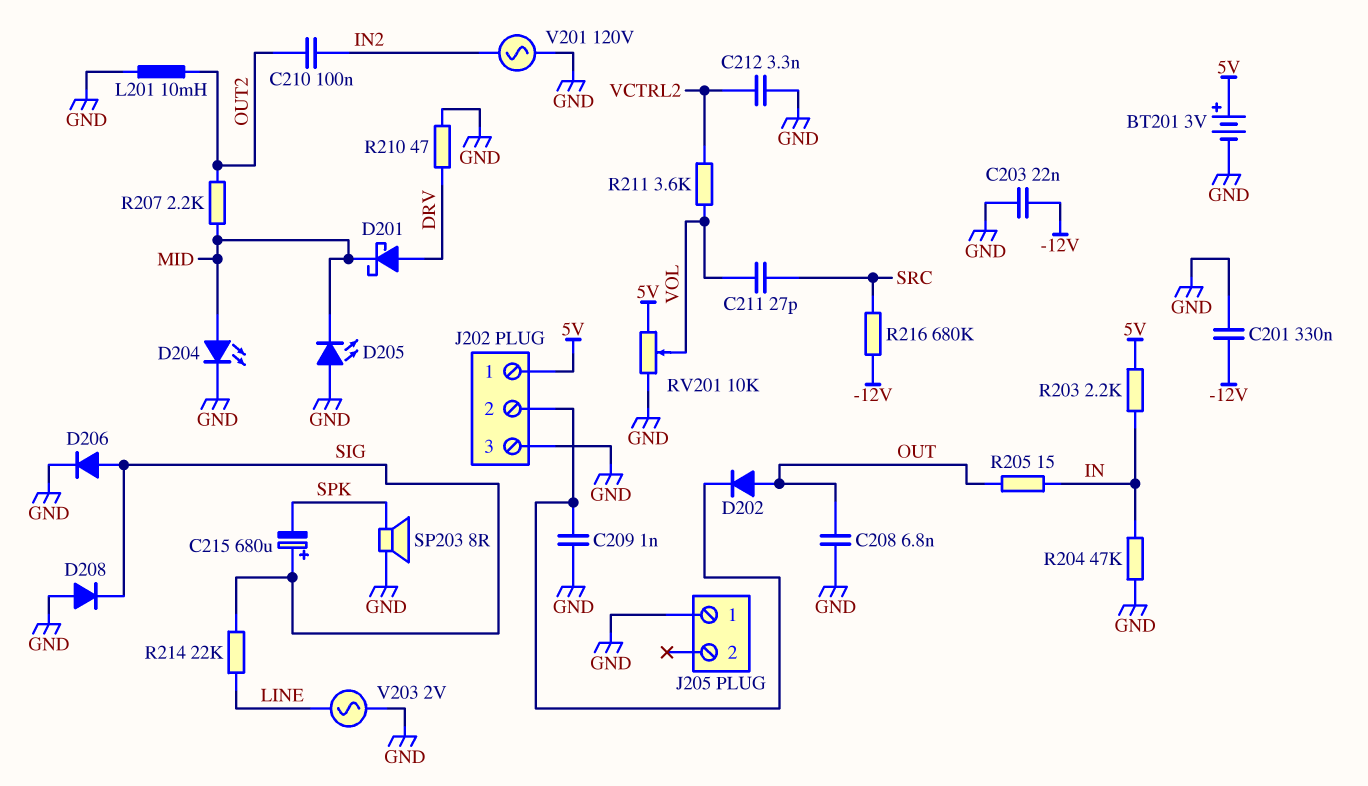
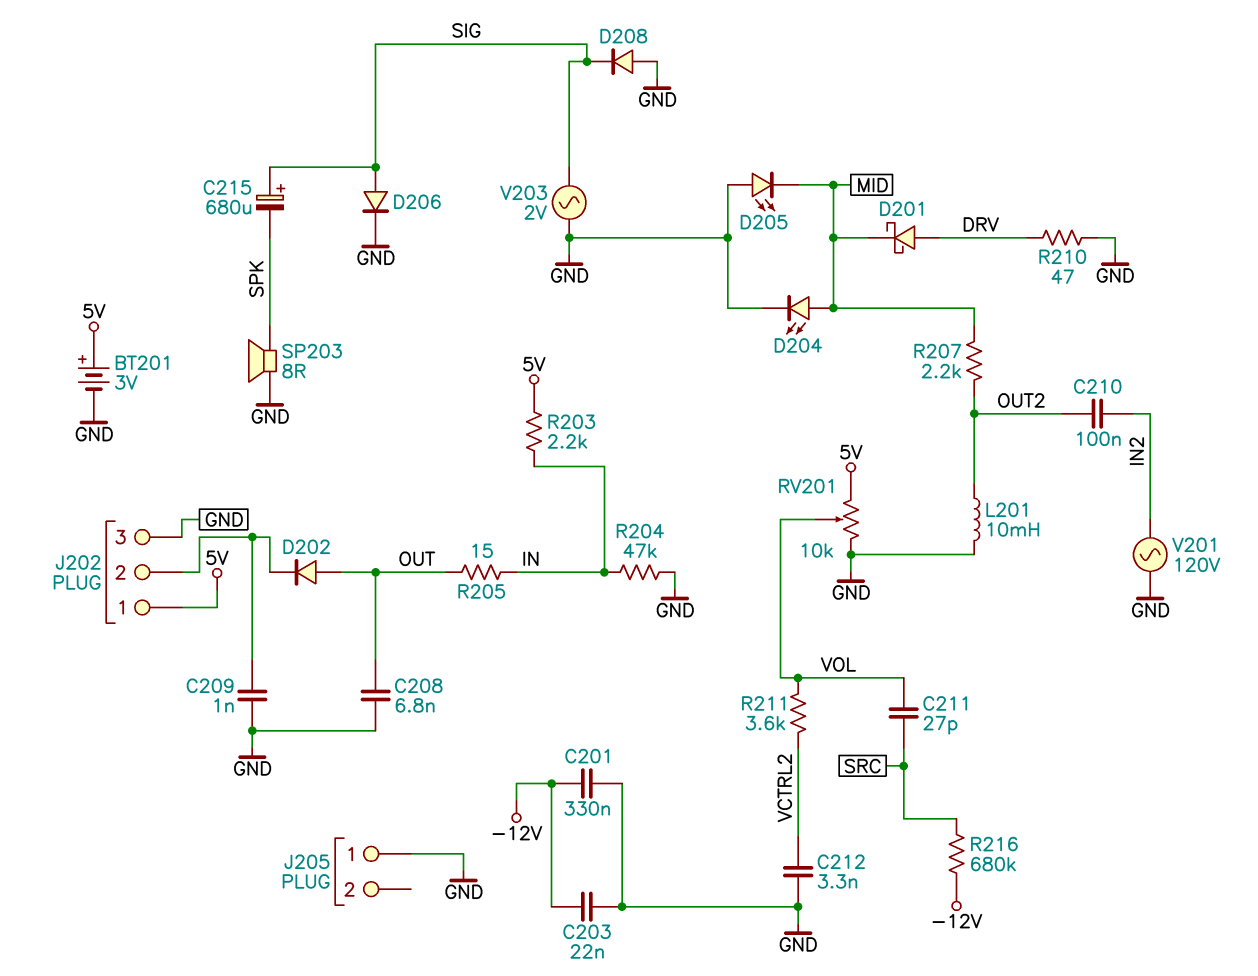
R214: 22k (LINE, SIG) -> none
V203: AC 2V (GND, LINE) -> AC 2V (GND, SIG)

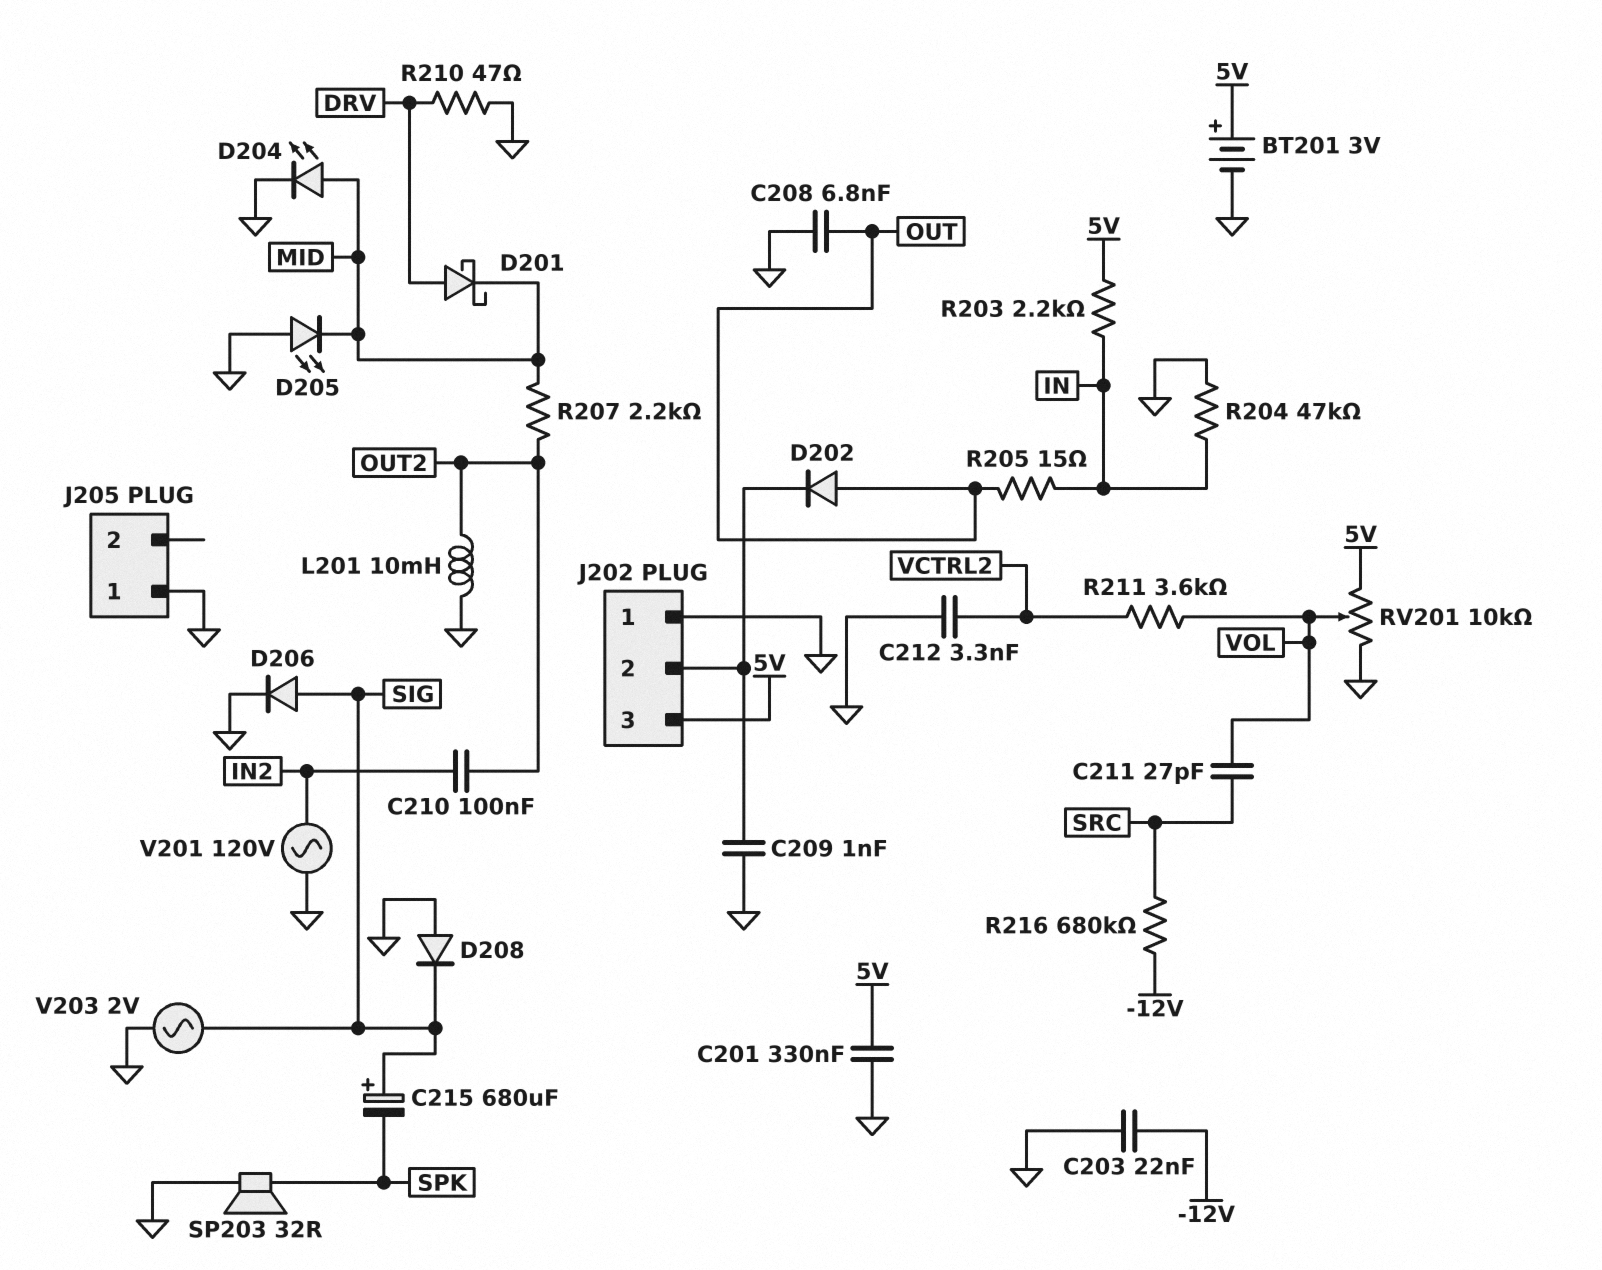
C201: 330nF (-12V, GND) -> 330nF (5V, GND)
J202 pin 1: 5V -> GND
J202 pin 3: GND -> 5V
SP203: speaker 8R (GND, SPK) -> speaker 32R (GND, SPK)

